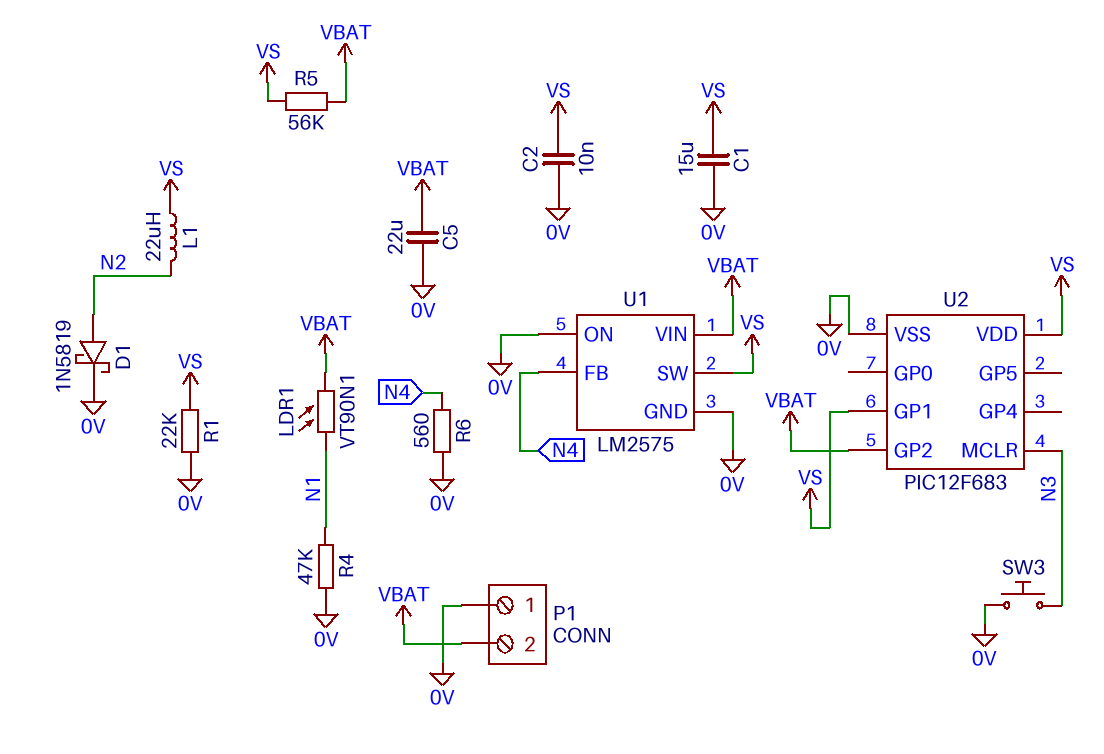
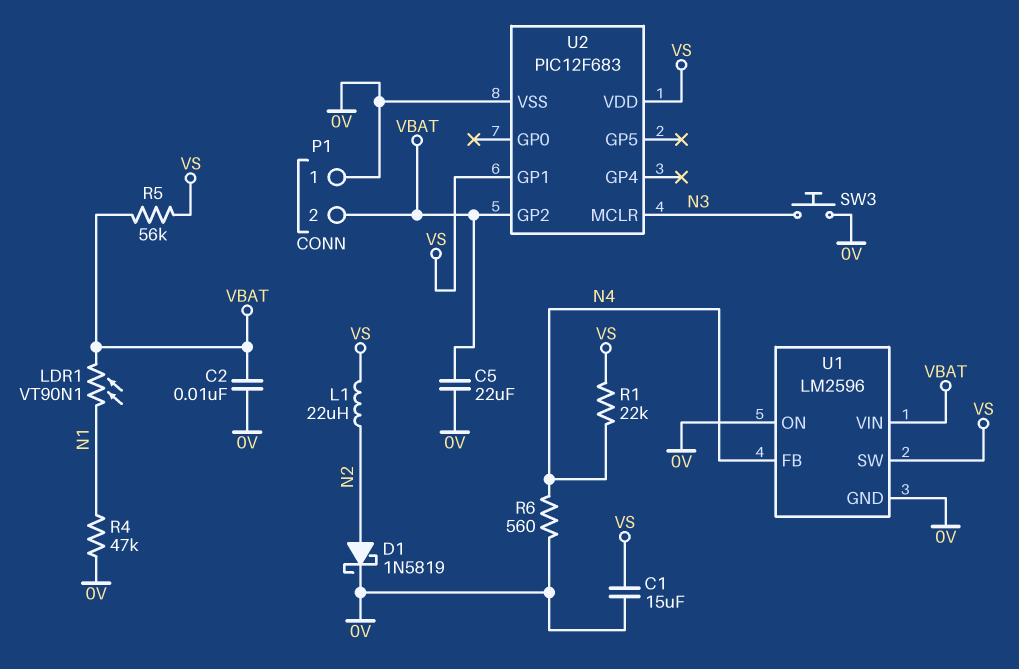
C2: 10nF (0V, VS) -> 10nF (0V, VBAT)
R1: 22k (0V, VS) -> 22k (N4, VS)
U1: LM2575 -> LM2596

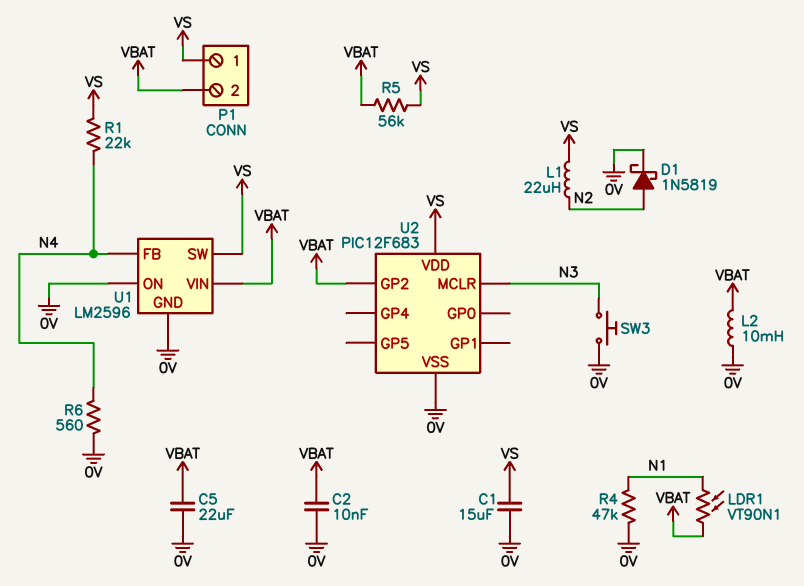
L2: none -> 10mH (0V, VBAT)
P1 pin 1: 0V -> VS
U2 pin GP1: VS -> none

